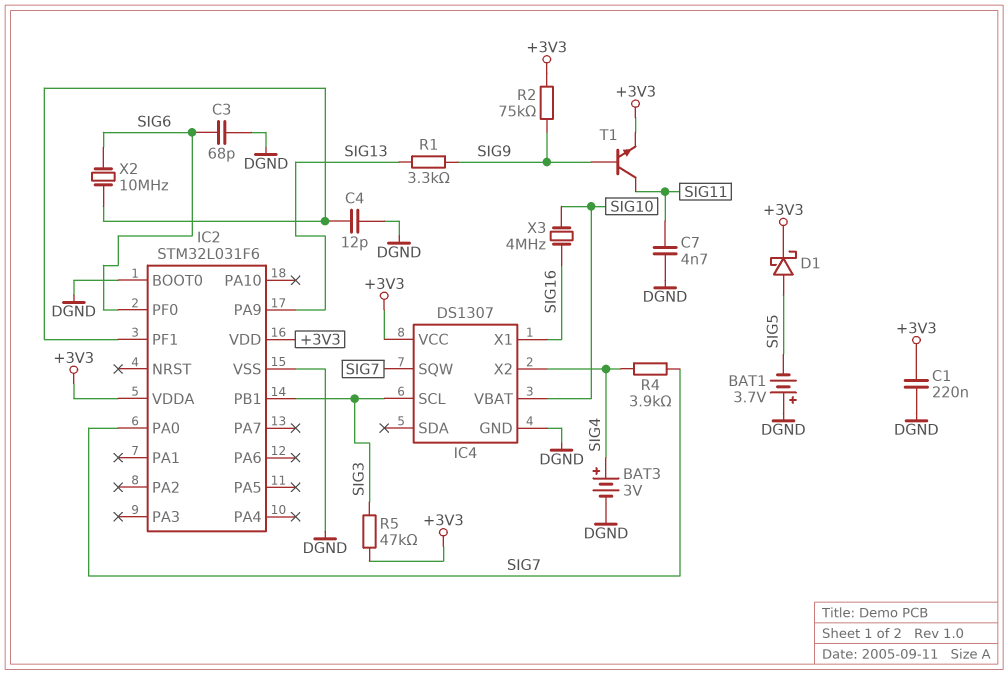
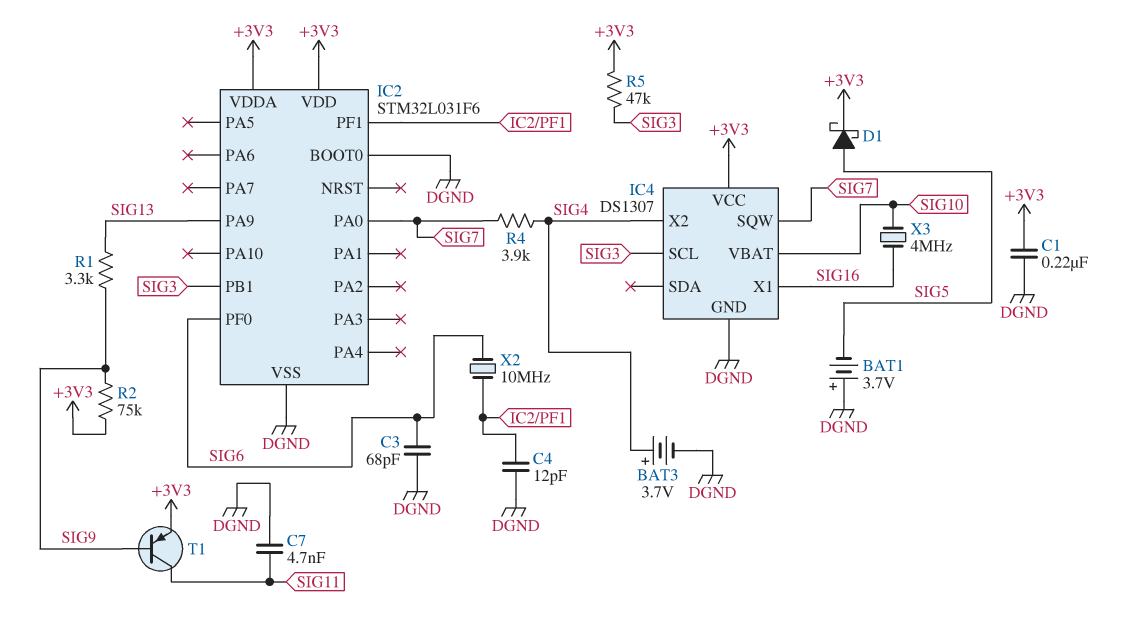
BAT3: 3V (plus SIG4, minus DGND) -> 3.7V (plus SIG4, minus DGND)
T1: NPN (B SIG9, C SIG11, E +3V3) -> PNP (B SIG9, C SIG11, E +3V3)

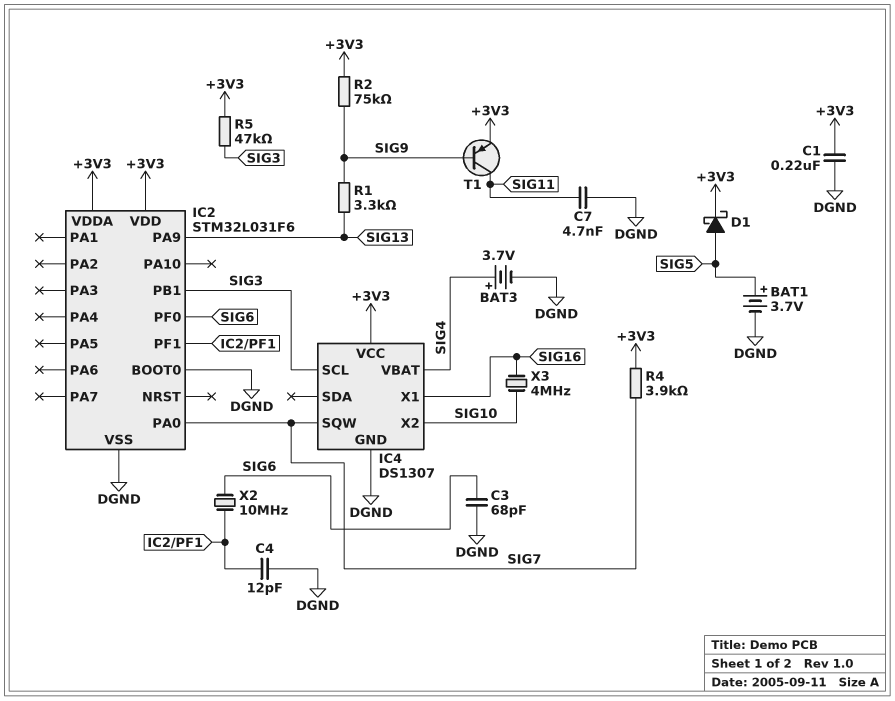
BAT1: 3.7V (plus DGND, minus SIG5) -> 3.7V (plus SIG5, minus DGND)
IC4 pin VBAT: SIG10 -> SIG4
IC4 pin X2: SIG4 -> SIG10
R4: 3.9k (SIG4, SIG7) -> 3.9k (+3V3, SIG7)

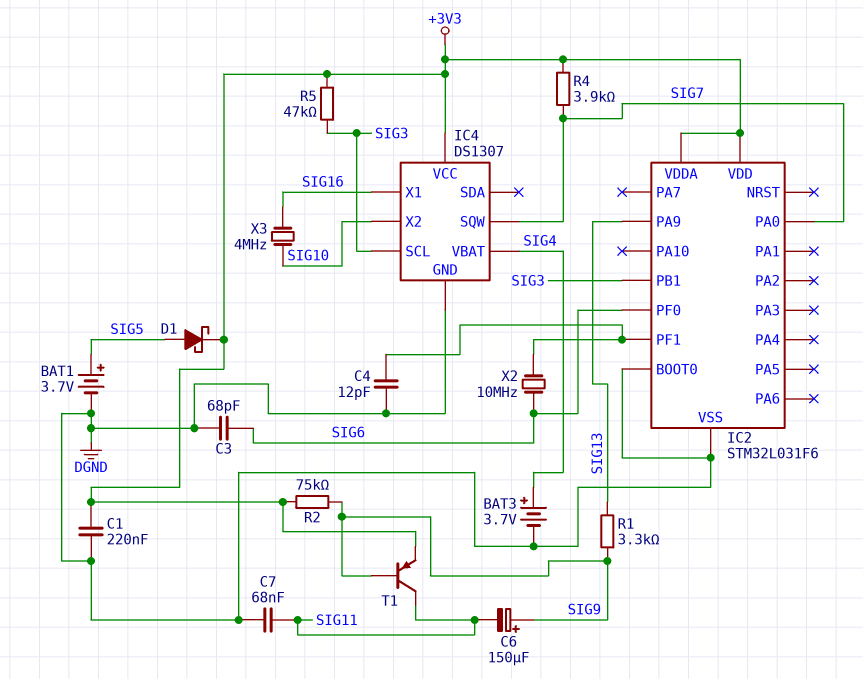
C6: none -> 150uF (plus SIG9, minus SIG11)
C7: 4.7nF (DGND, SIG11) -> 68nF (DGND, SIG11)

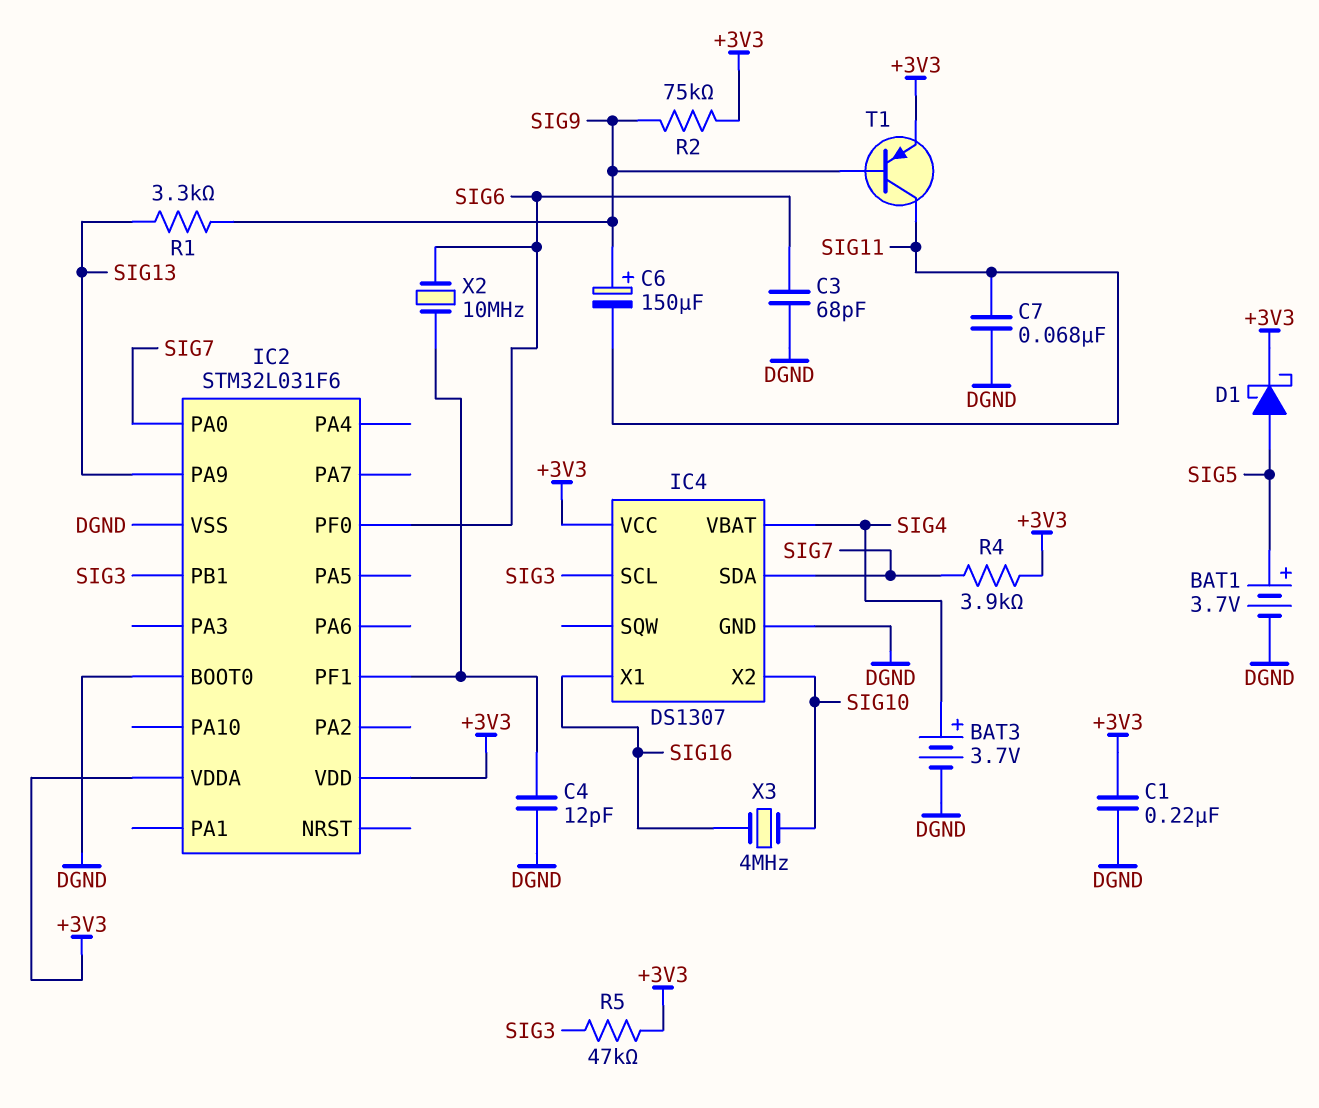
IC4 pin SDA: none -> SIG7
IC4 pin SQW: SIG7 -> none

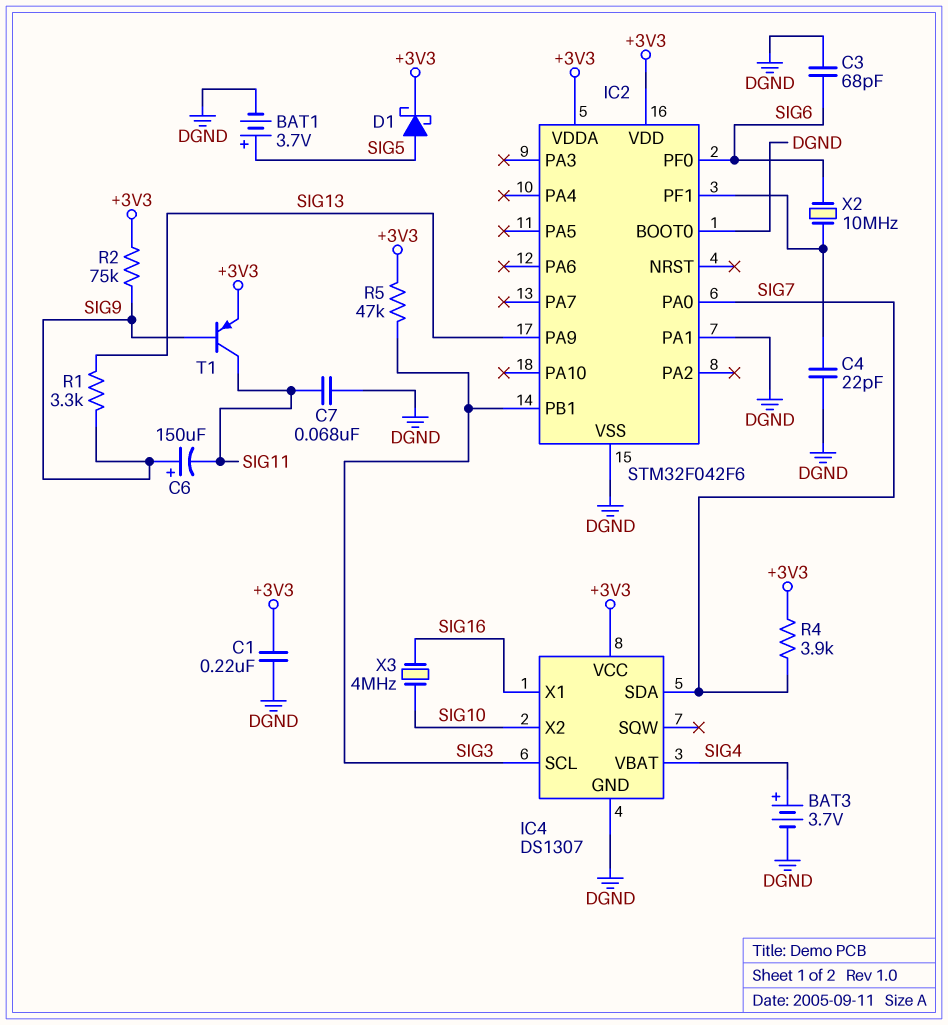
C4: 12pF (DGND, IC2/PF1) -> 22pF (DGND, IC2/PF1)
IC2: STM32L031F6 -> STM32F042F6
IC2 pin PA1: none -> DGND

